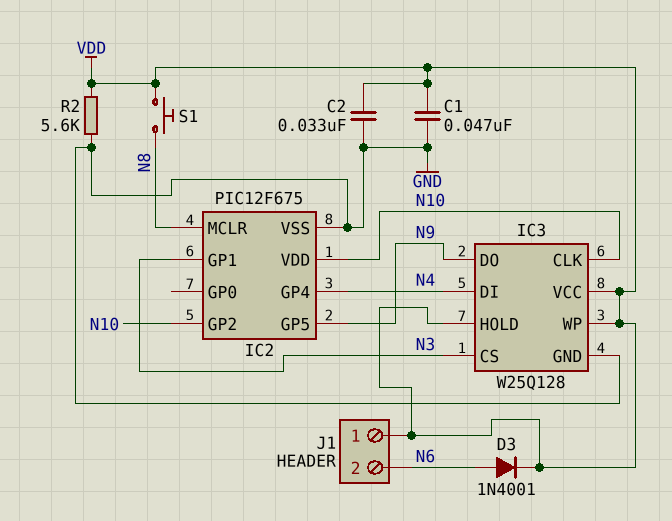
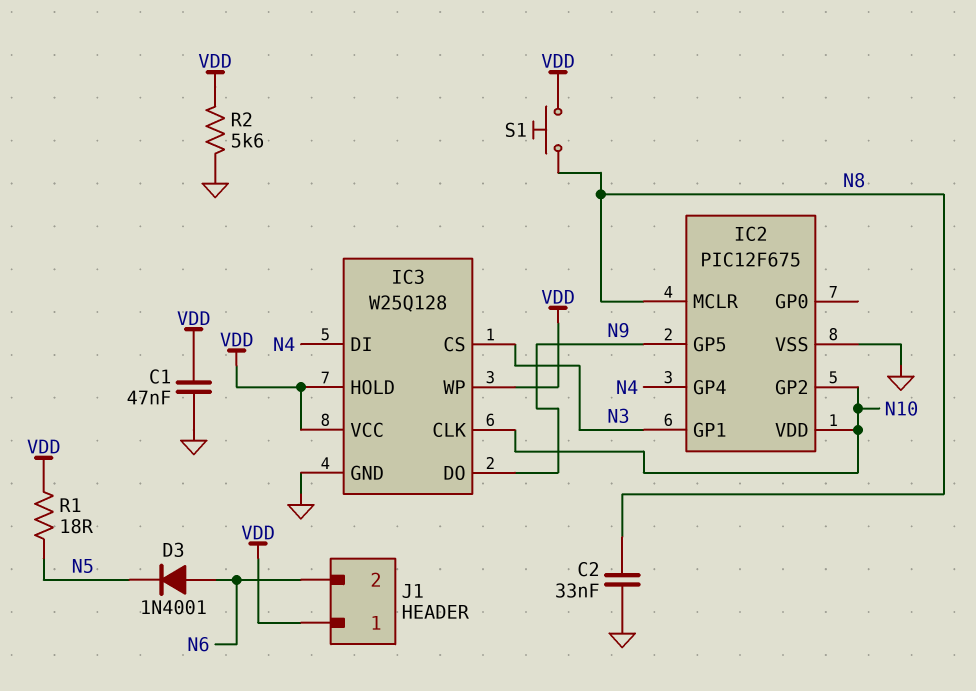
C2: 33nF (GND, VDD) -> 33nF (GND, N8)
D3: diode 1N4001 (A N6, K VDD) -> diode 1N4001 (A N6, K N5)
R1: none -> 18 (N5, VDD)

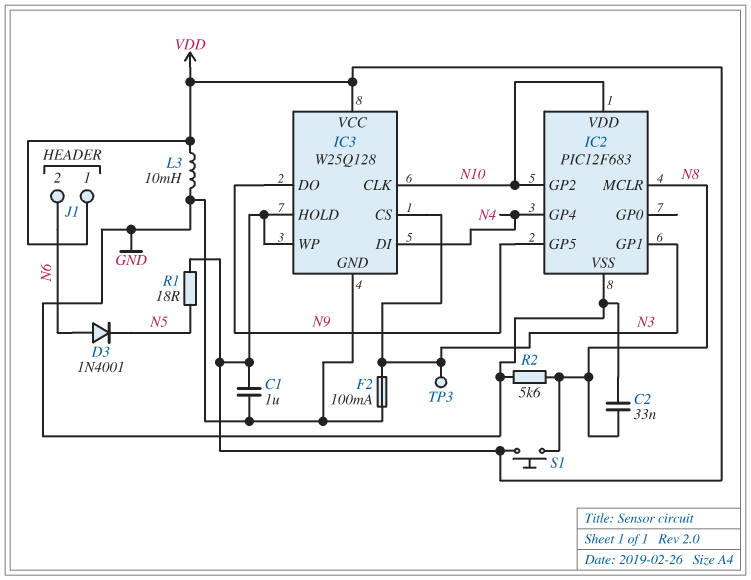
C1: 47nF (GND, VDD) -> 1uF (GND, VDD)
F2: none -> 100mA (GND, N3)
IC2: PIC12F675 -> PIC12F683
L3: none -> 10mH (GND, VDD)
R2: 5.6k (GND, VDD) -> 5.6k (GND, N8)
TP3: none -> test point (N3)

